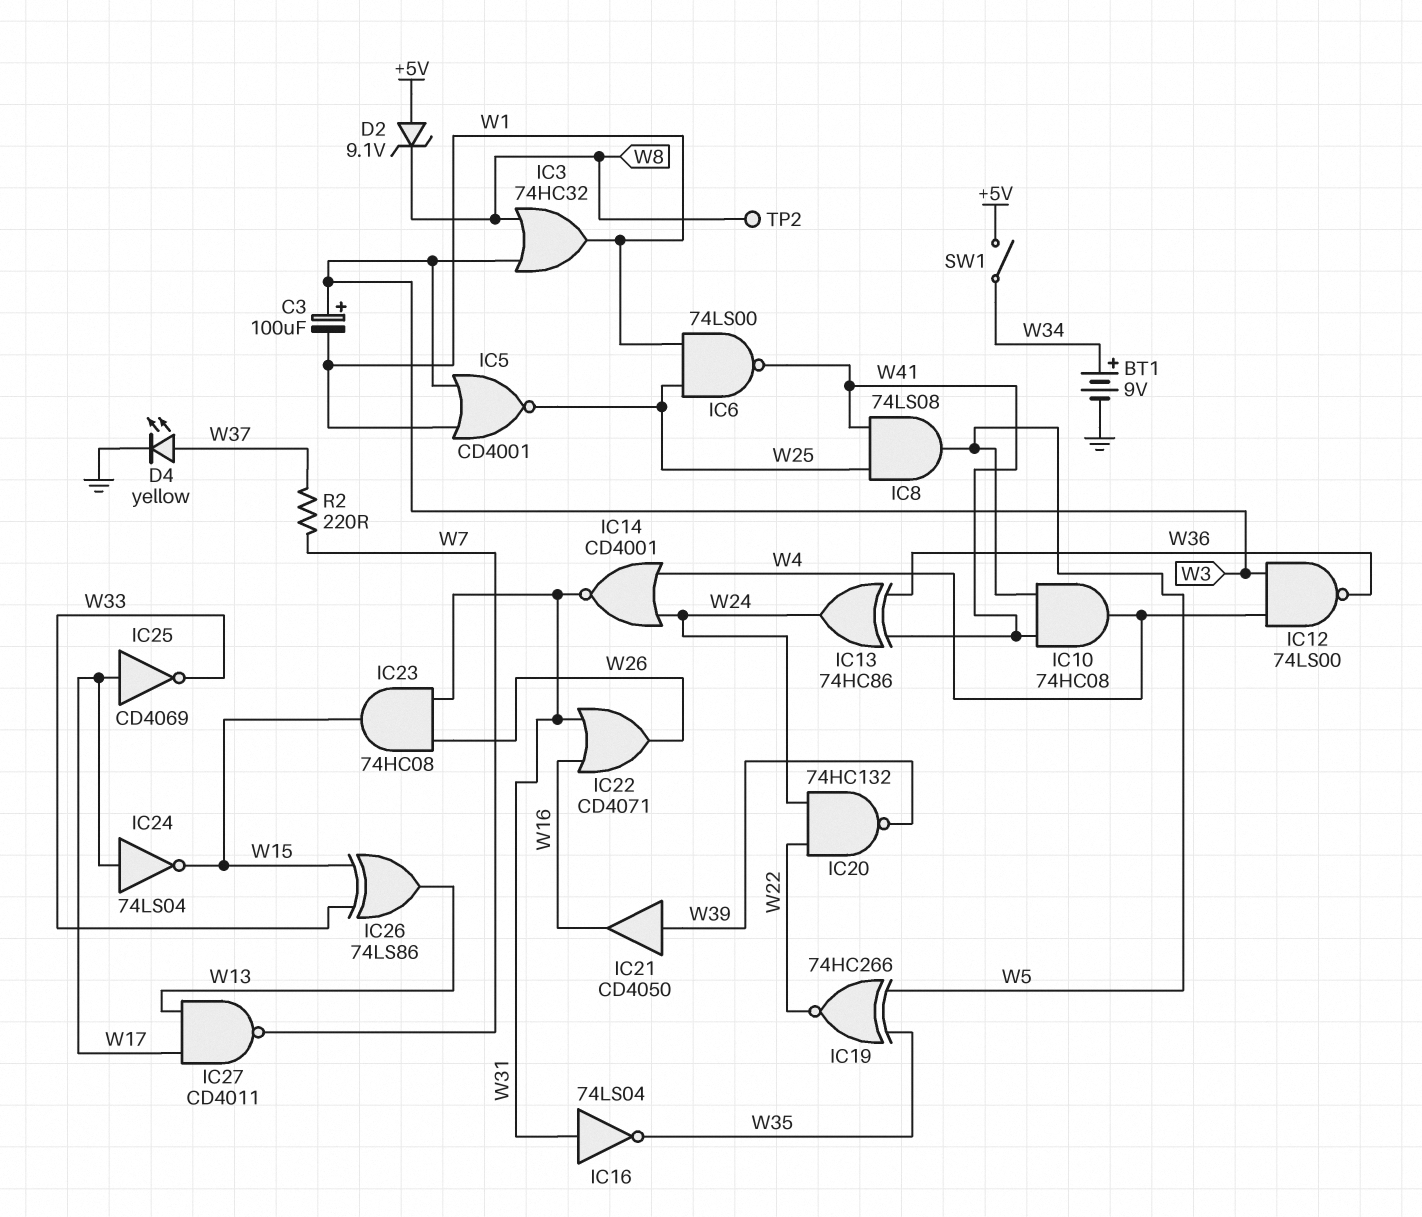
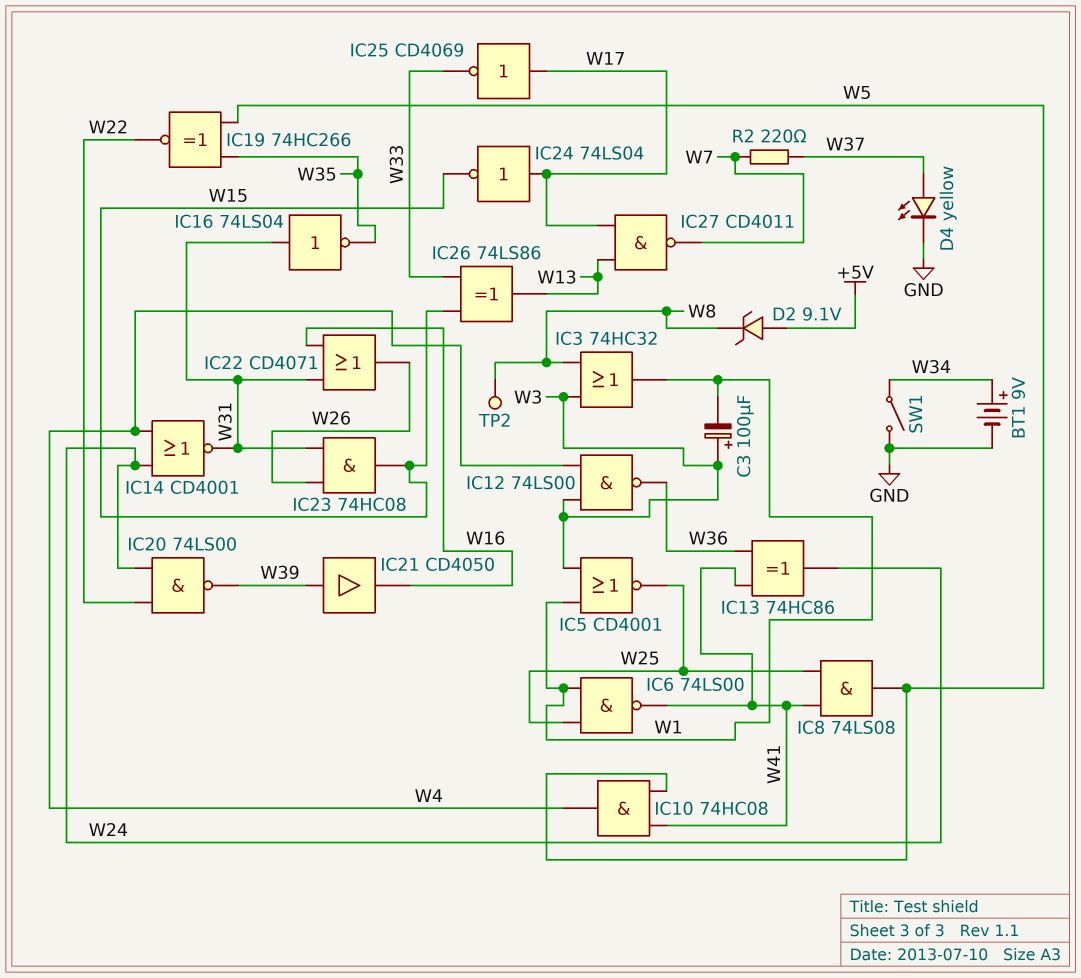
IC20: NAND 74HC132 (in W22, in W24, out W39) -> NAND 74LS00 (in W22, in W24, out W39)
SW1: switch (+5V, W34) -> switch (GND, W34)

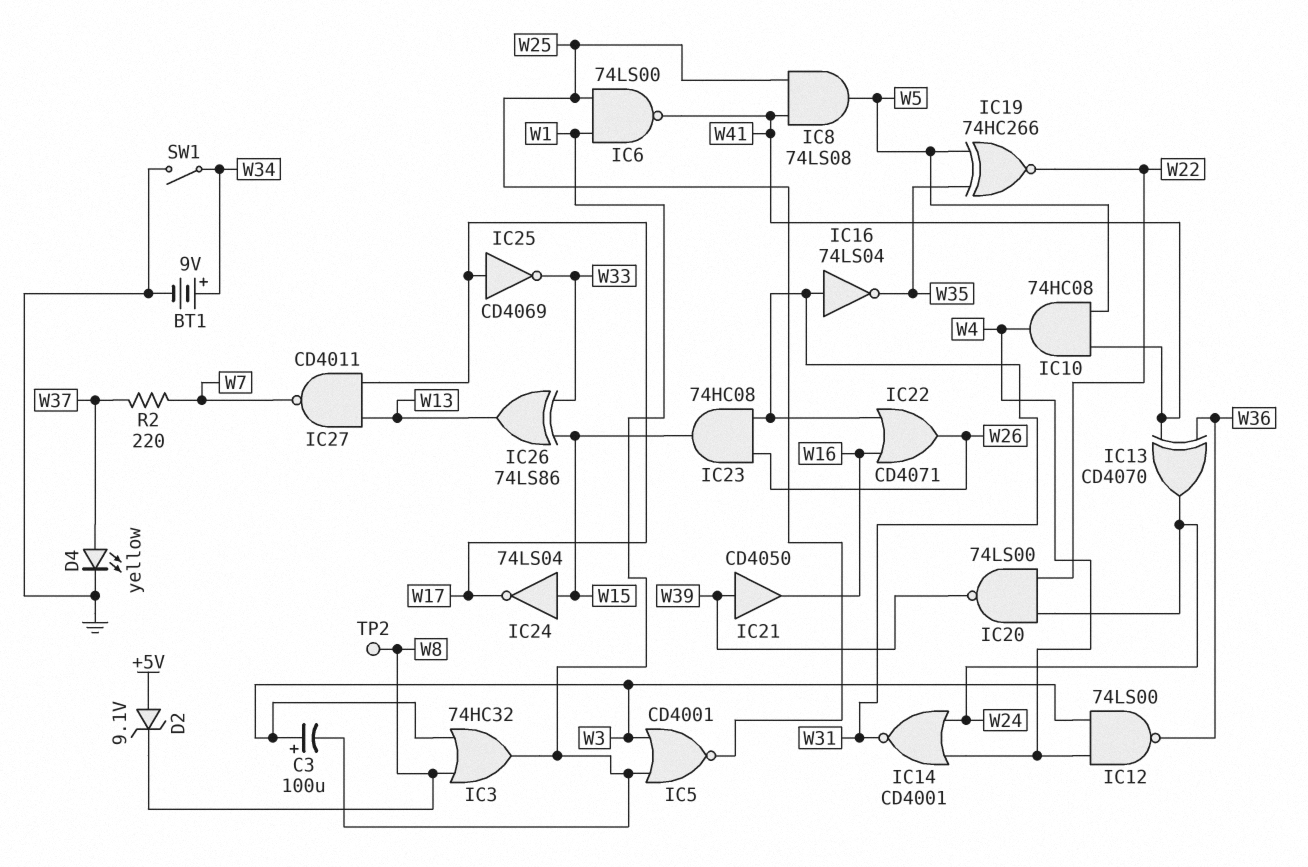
IC13: XOR 74HC86 (in W36, in W41, out W24) -> XOR CD4070 (in W36, in W41, out W24)
IC24: NOT 74LS04 (in W17, out W15) -> NOT 74LS04 (in W15, out W17)

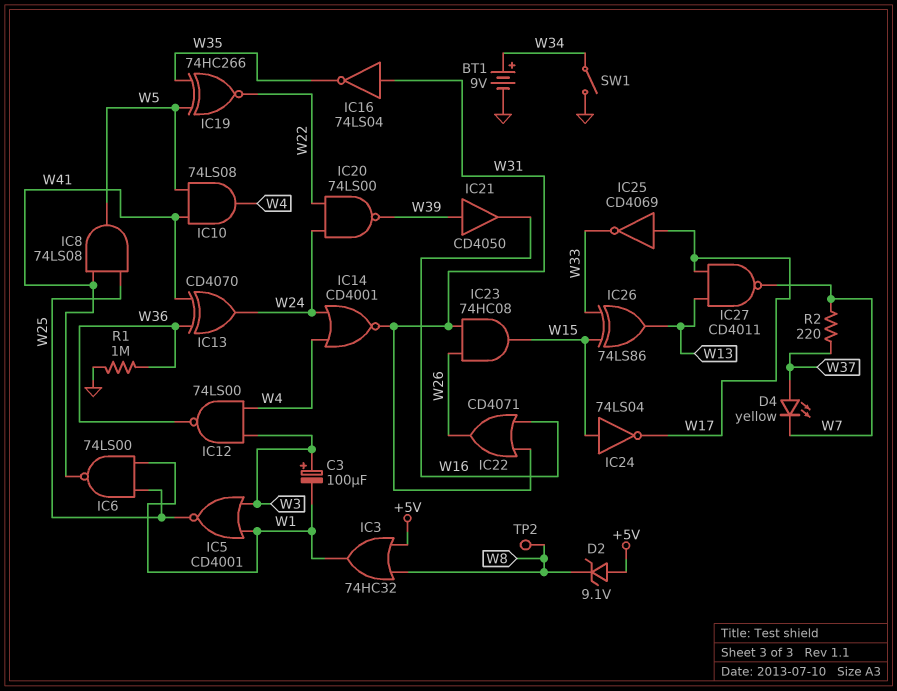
D4: LED yellow (A W37, K GND) -> LED yellow (A W37, K W7)
IC3: OR 74HC32 (in W3, in W8, out W1) -> OR 74HC32 (in +5V, in W8, out W1)
IC10: AND 74HC08 (in W5, in W41, out W4) -> AND 74LS08 (in W5, in W41, out W4)
R1: none -> 1M (GND, W36)

